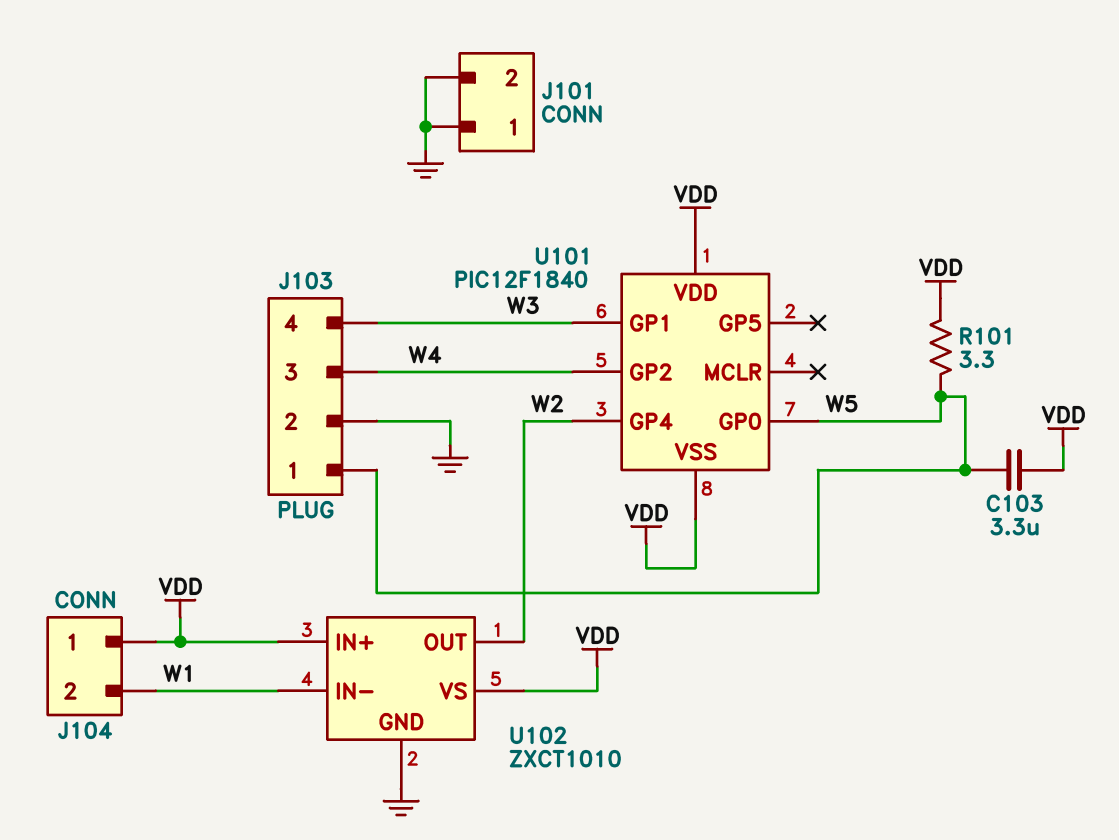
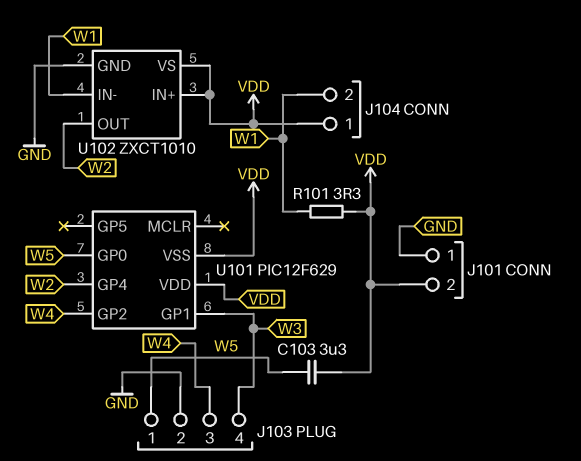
J101 pin 2: GND -> VDD
R101: 3.3 (VDD, W5) -> 3.3 (VDD, W1)
U101: PIC12F1840 -> PIC12F629

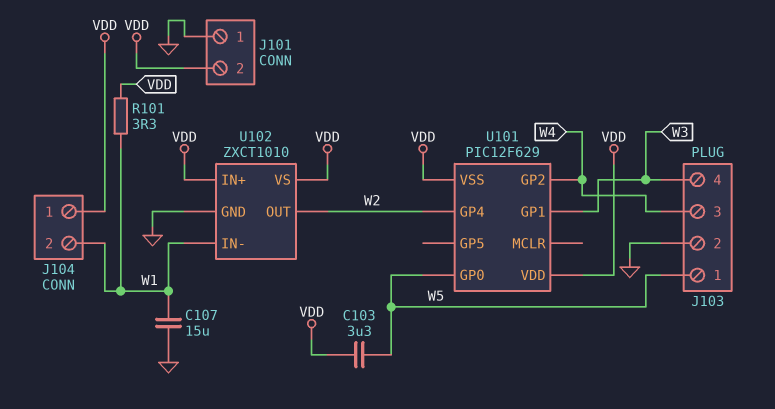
C107: none -> 15uF (GND, W1)

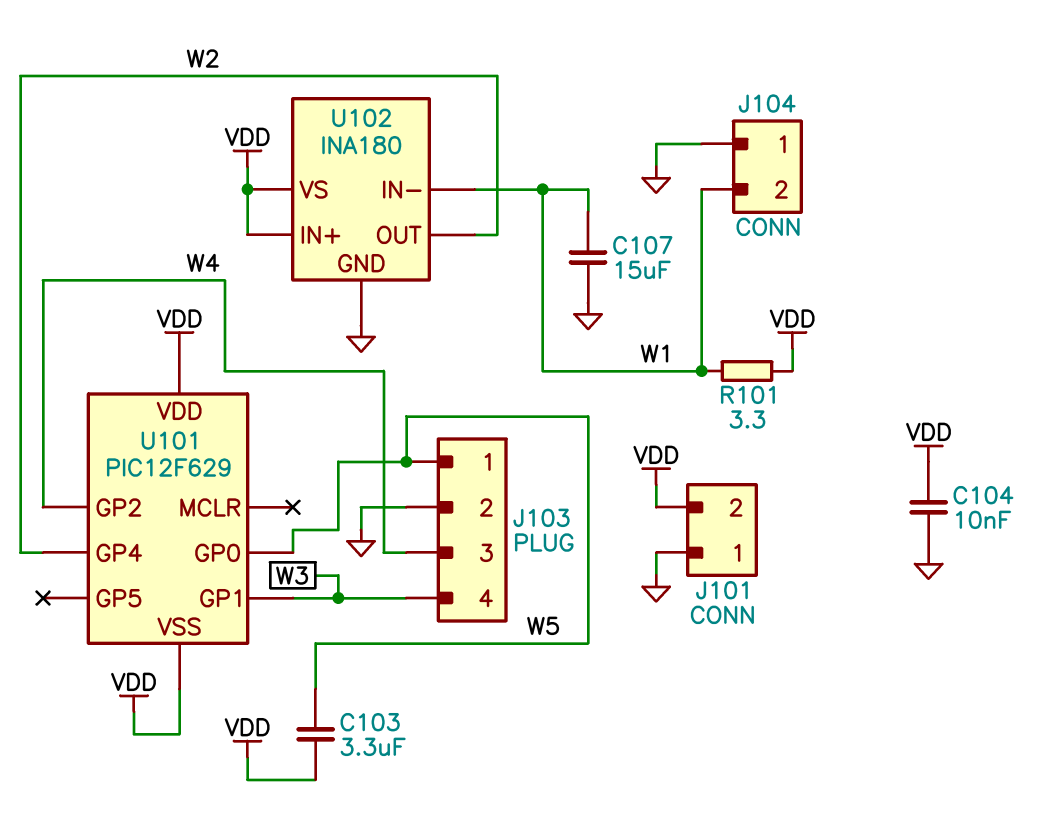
C104: none -> 10nF (GND, VDD)
J104 pin 1: VDD -> GND
U102: ZXCT1010 -> INA180

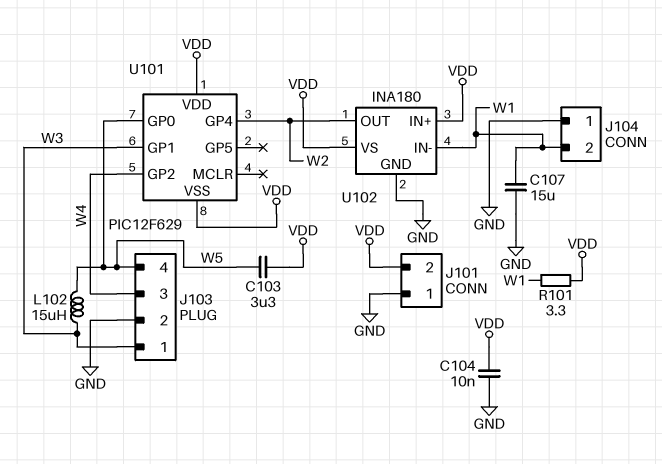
J103 pin 1: W5 -> W3
J103 pin 4: W3 -> W5
L102: none -> 15uH (W3, W5)

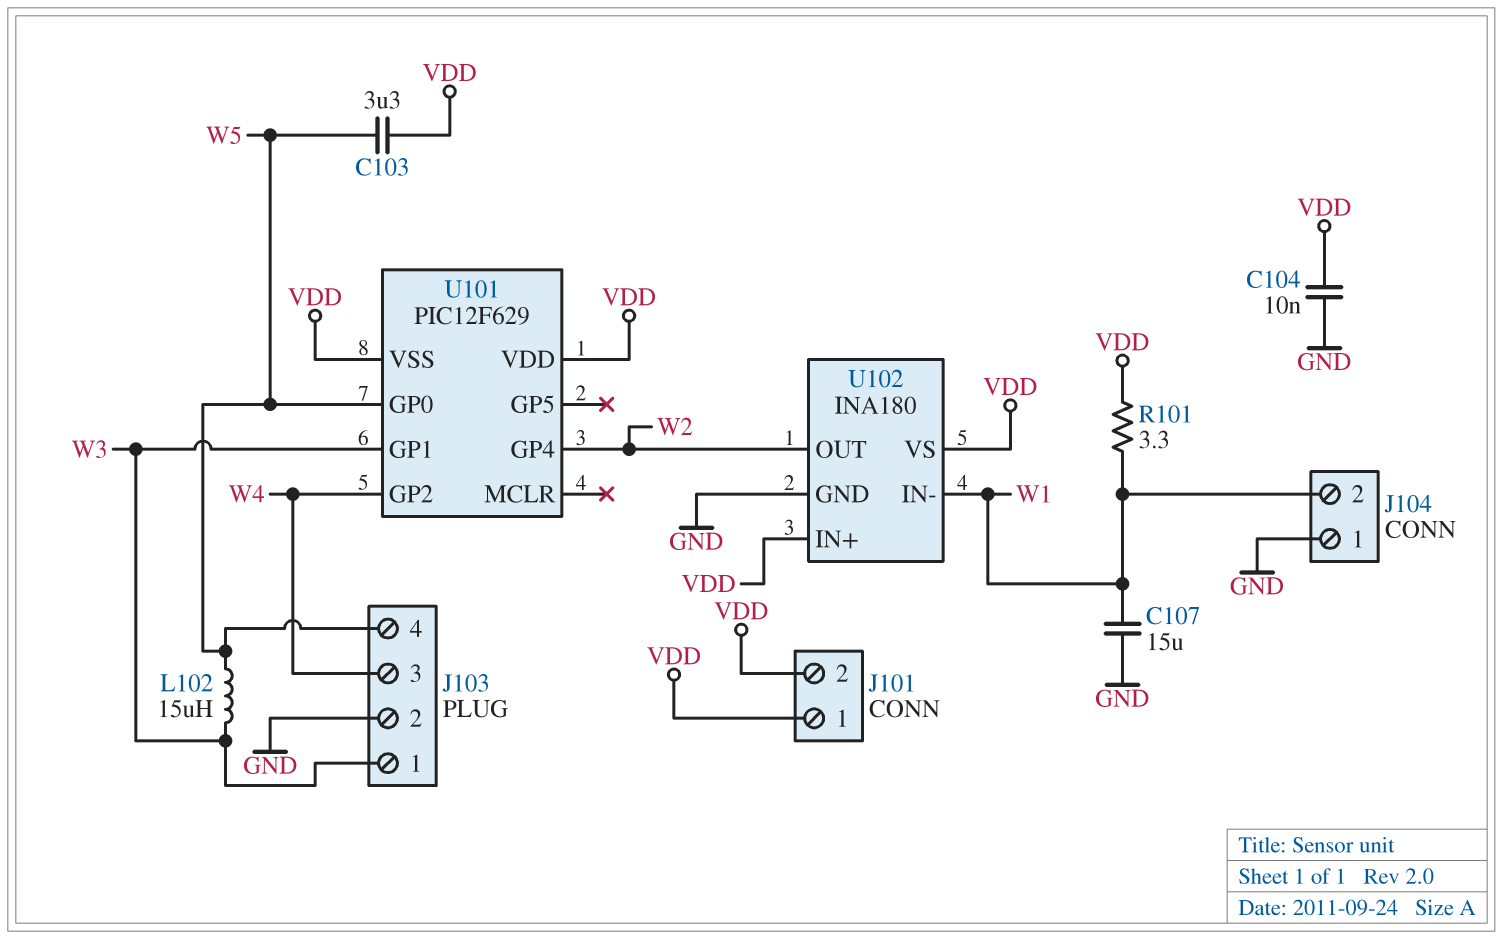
J101 pin 1: GND -> VDD

